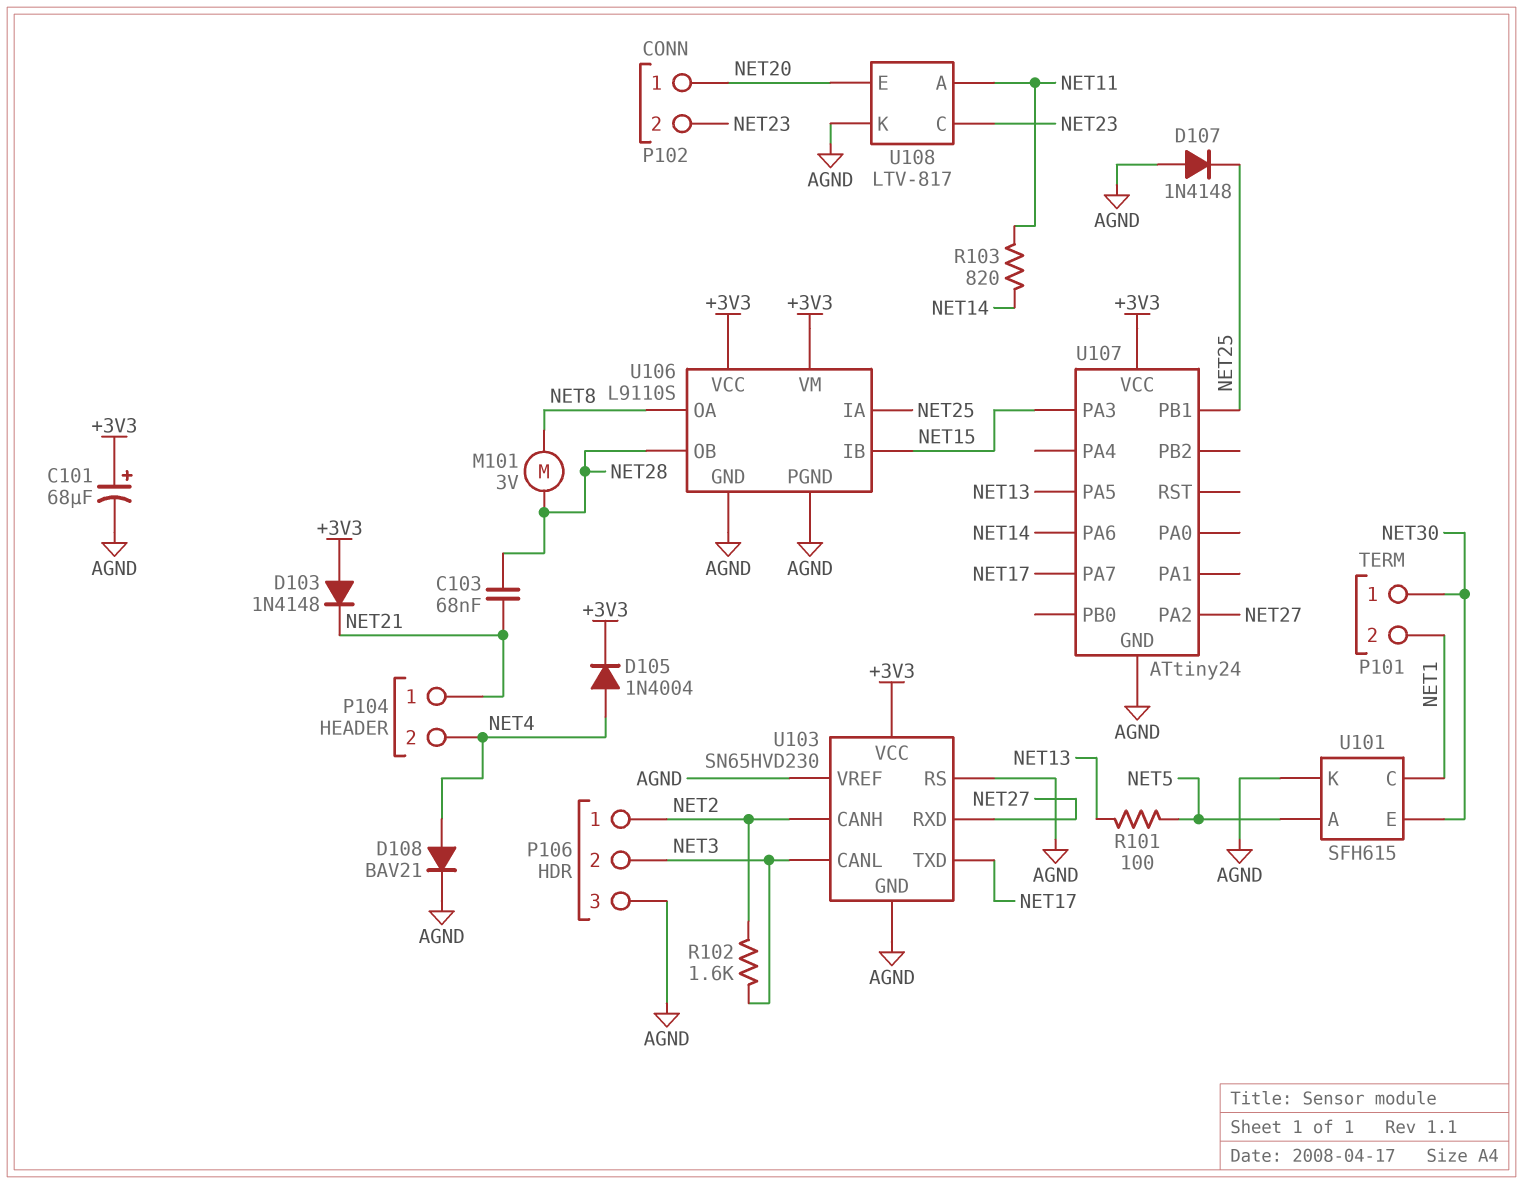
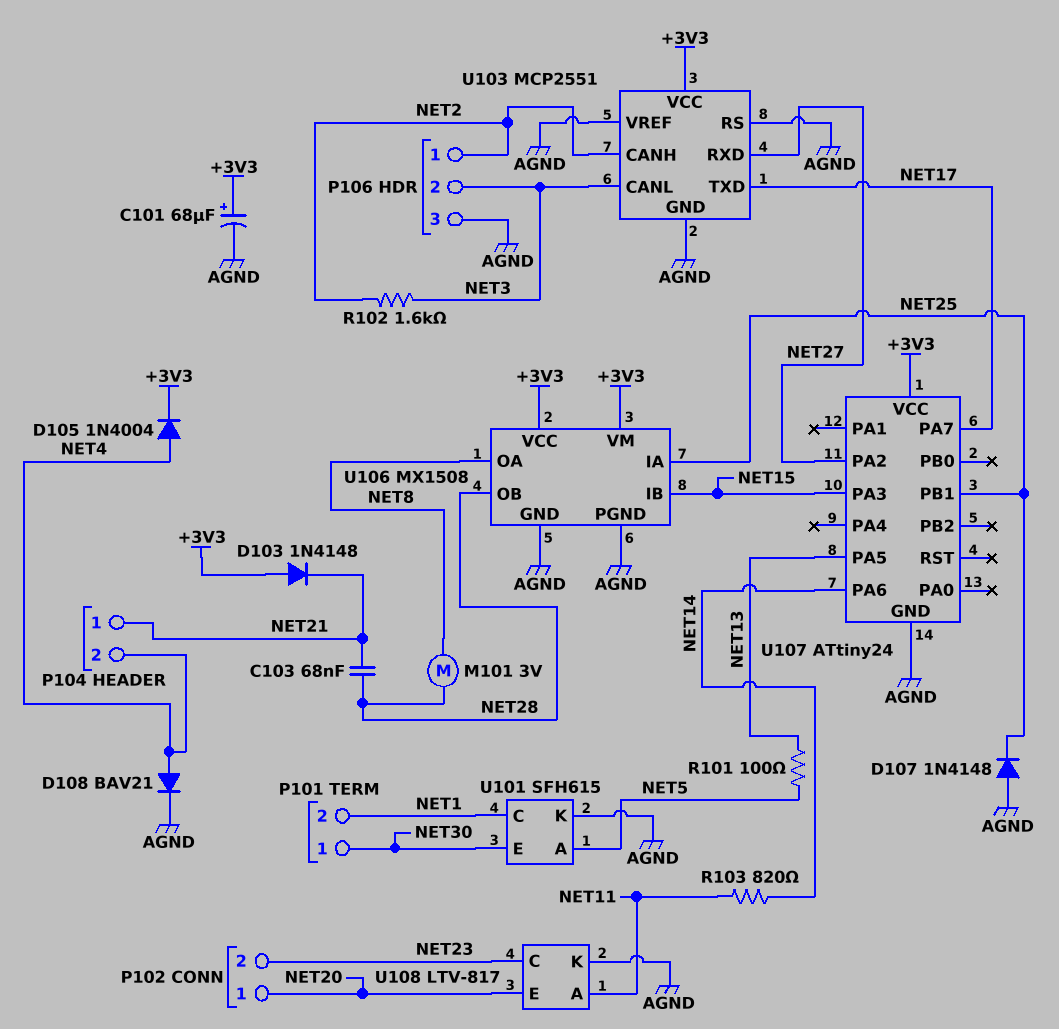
U103: SN65HVD230 -> MCP2551
U106: L9110S -> MX1508

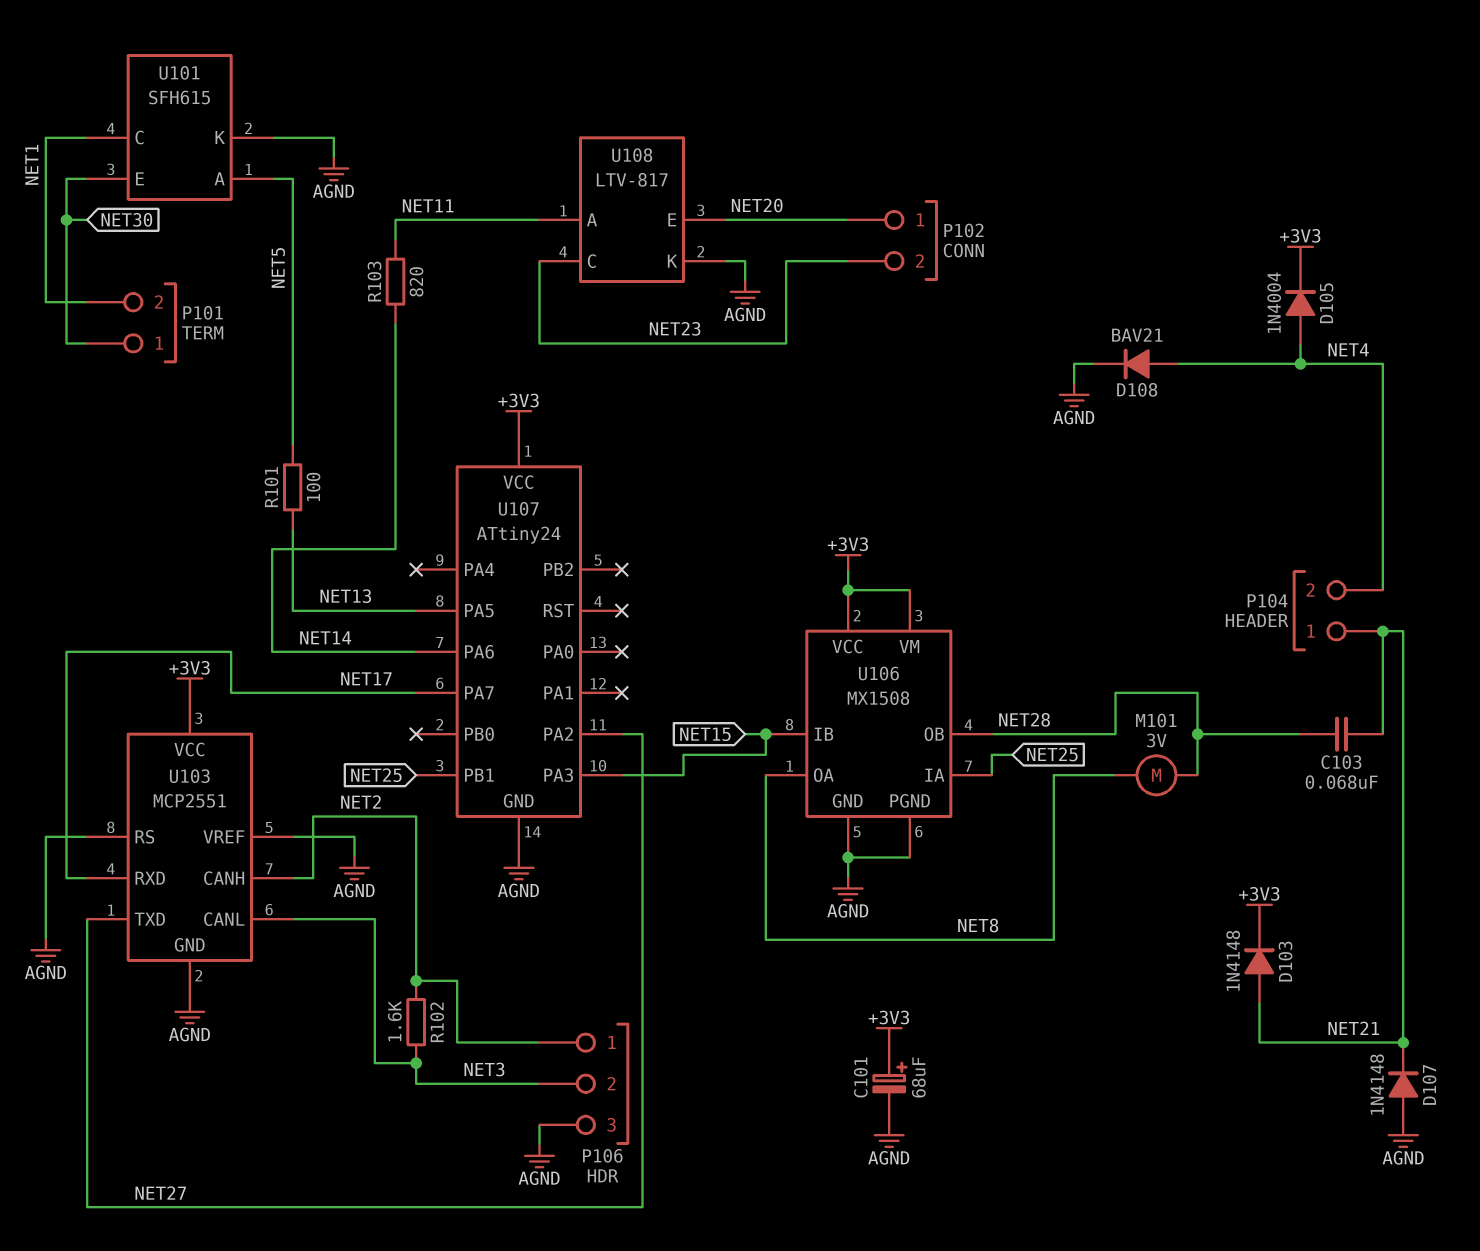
D103: diode 1N4148 (A +3V3, K NET21) -> diode 1N4148 (A NET21, K +3V3)
D107: diode 1N4148 (A AGND, K NET25) -> diode 1N4148 (A AGND, K NET21)
U103 pin RXD: NET27 -> NET17
U103 pin TXD: NET17 -> NET27

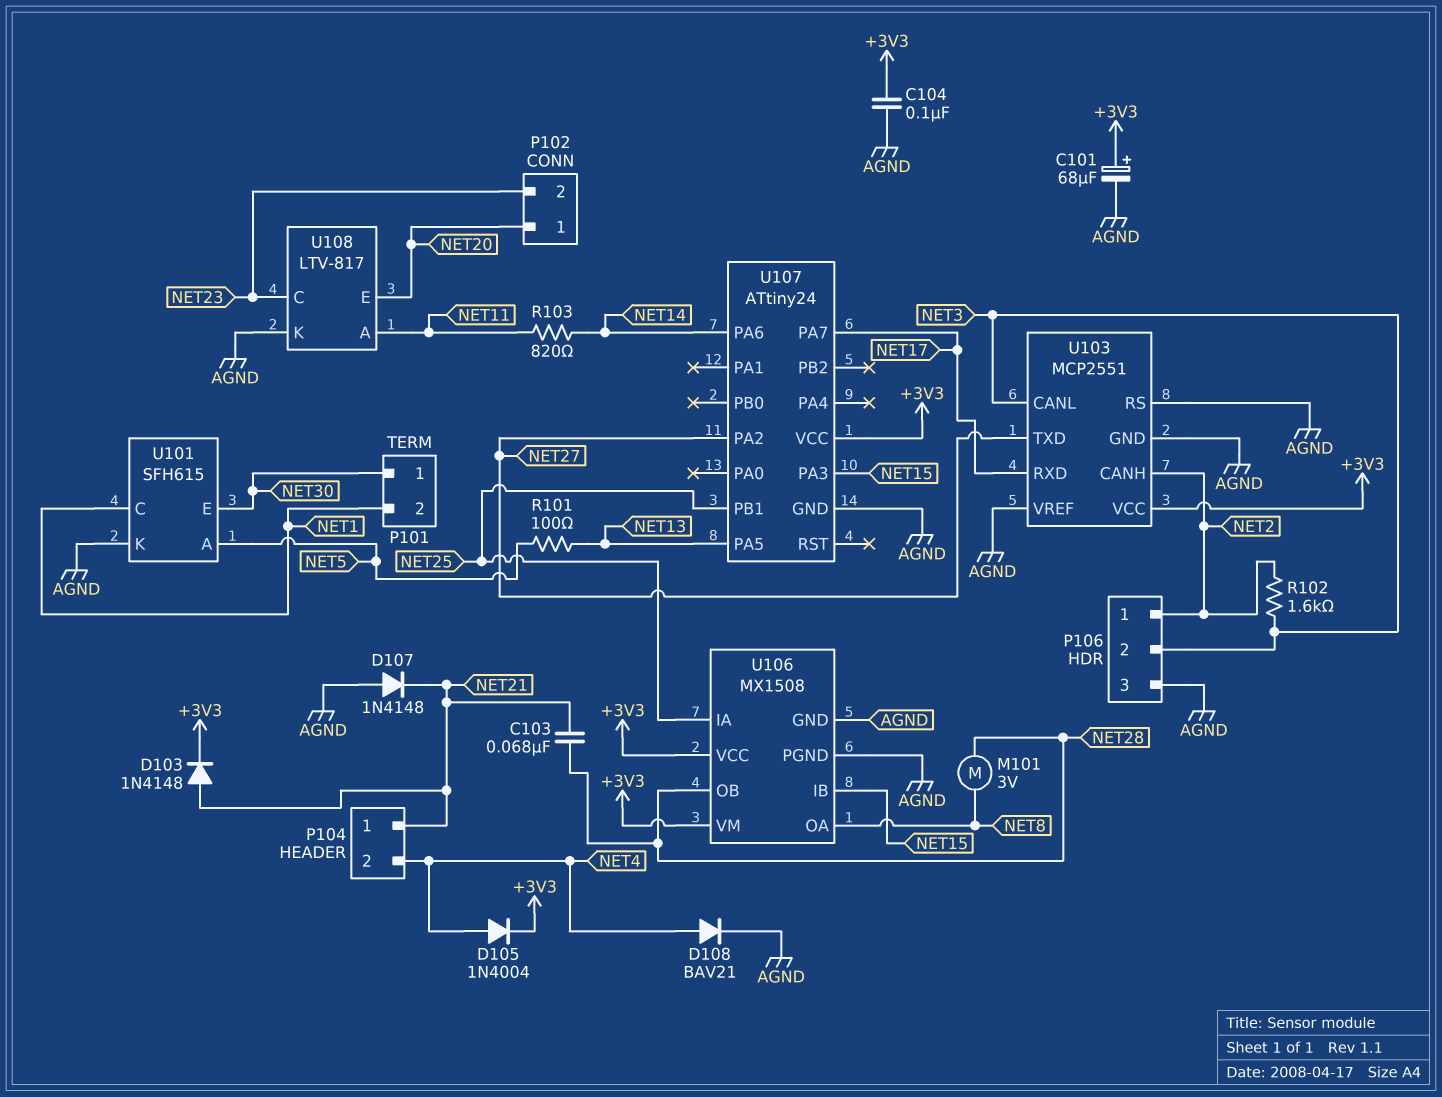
C104: none -> 100nF (+3V3, AGND)

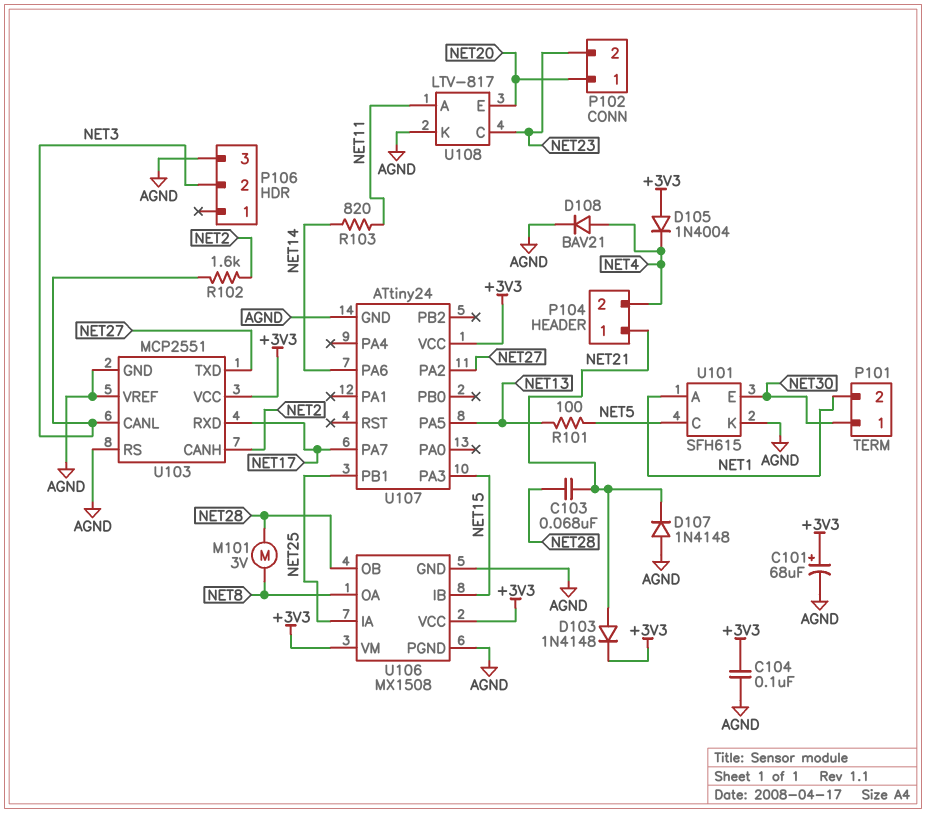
D105: diode 1N4004 (A NET4, K +3V3) -> diode 1N4004 (A +3V3, K NET4)
P106 pin 1: NET2 -> none
U101 pin A: NET5 -> NET1
U101 pin C: NET1 -> NET5

